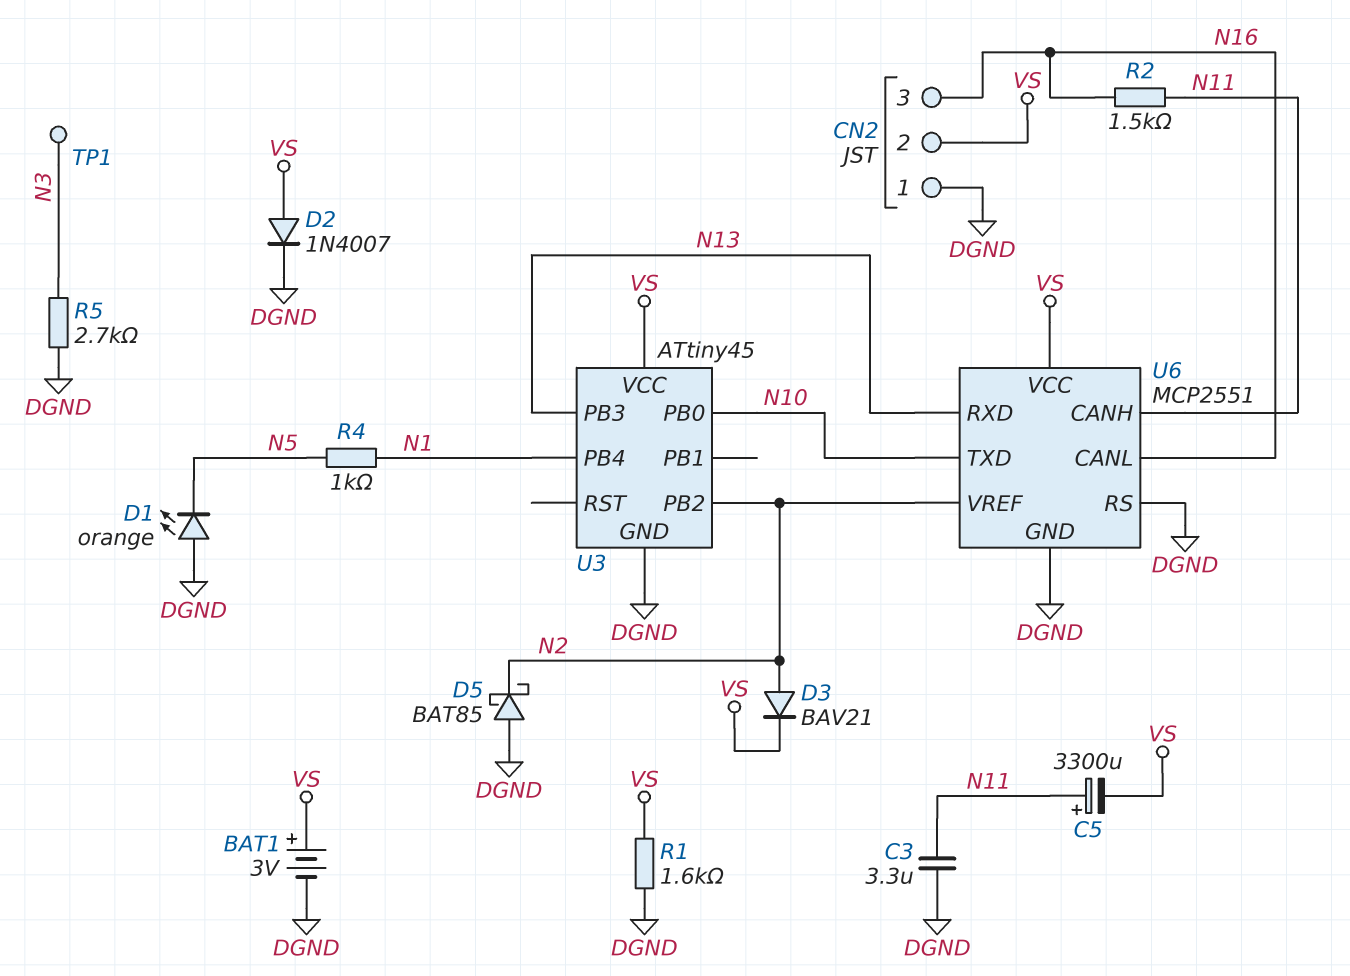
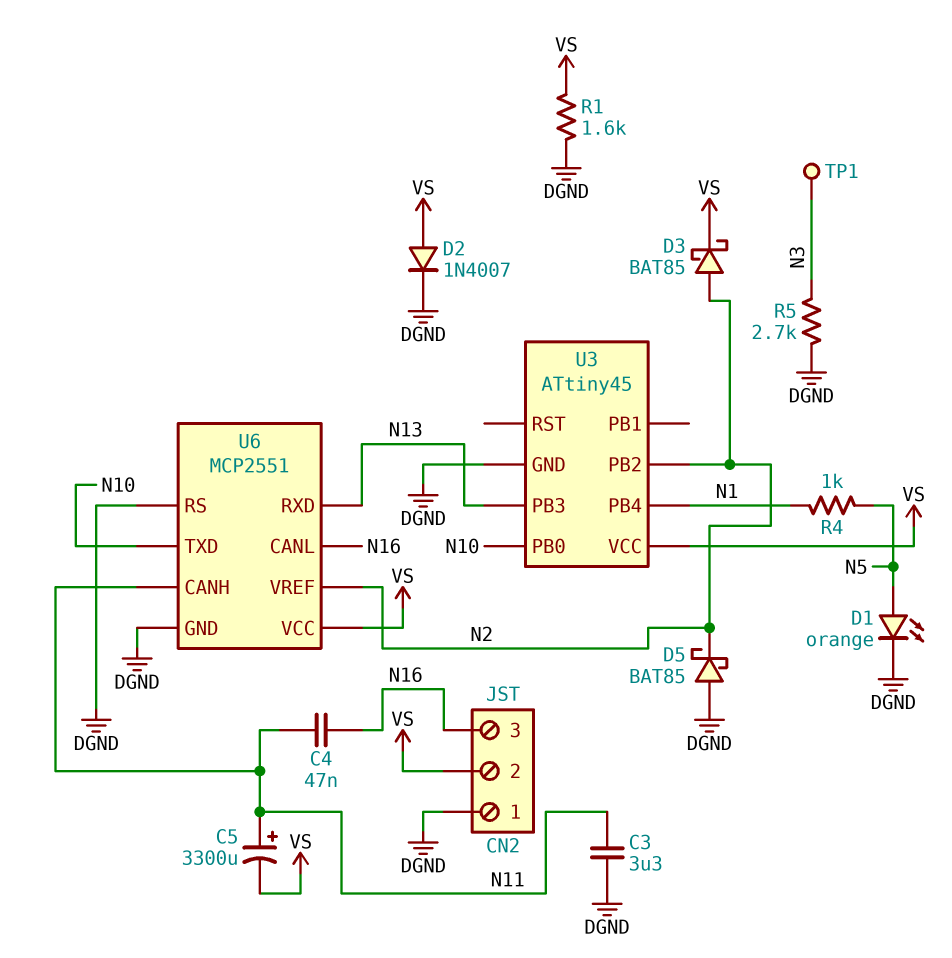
BAT1: 3V (plus VS, minus DGND) -> none
C4: none -> 47nF (N11, N16)
D1: LED orange (A DGND, K N5) -> LED orange (A N5, K DGND)
D3: diode BAV21 (A N2, K VS) -> schottky BAT85 (A N2, K VS)
R2: 1.5k (N11, N16) -> none

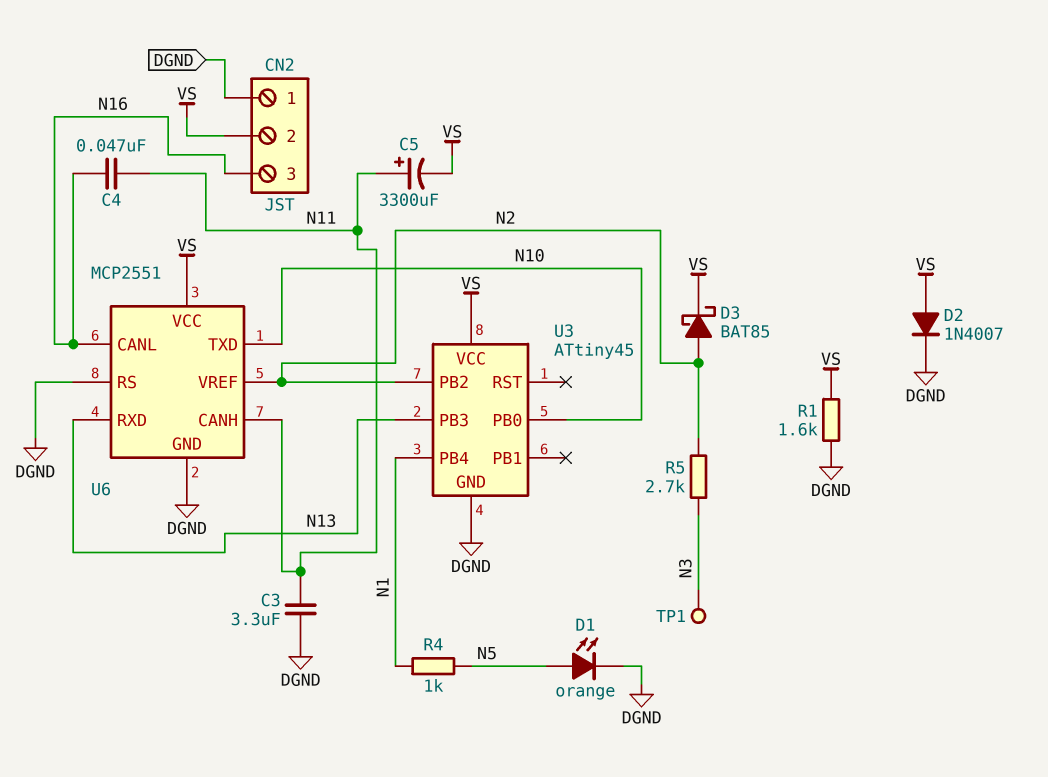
D5: schottky BAT85 (A DGND, K N2) -> none
R5: 2.7k (DGND, N3) -> 2.7k (N2, N3)

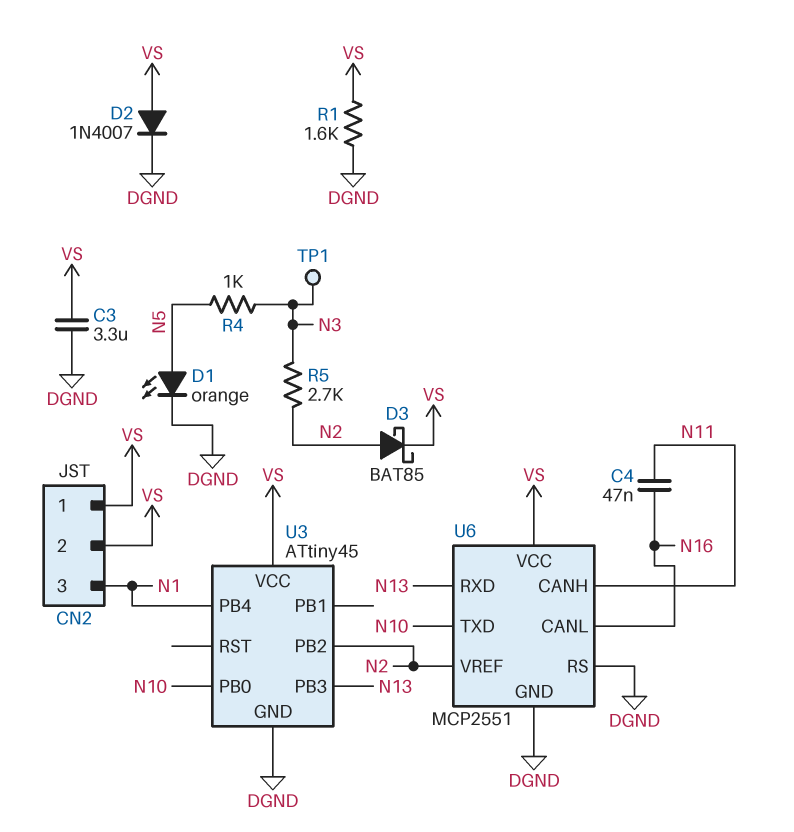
C3: 3.3uF (DGND, N11) -> 3.3uF (DGND, VS)
C5: 3300uF (plus N11, minus VS) -> none
CN2 pin 1: DGND -> VS
CN2 pin 3: N16 -> N1
R4: 1k (N1, N5) -> 1k (N3, N5)

